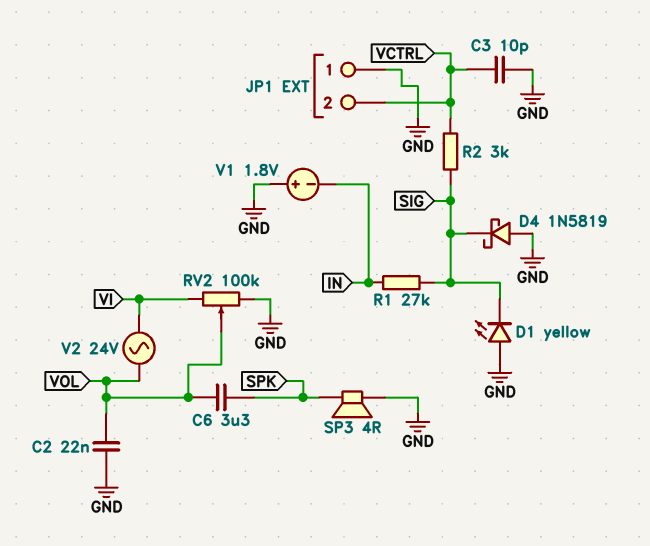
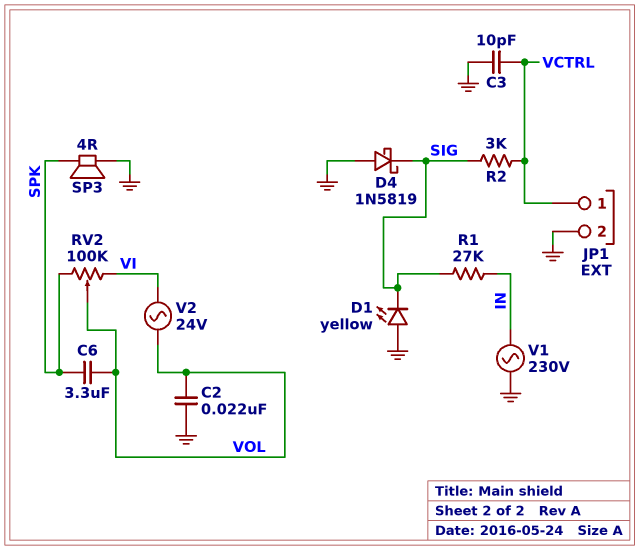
JP1 pin 1: GND -> VCTRL
JP1 pin 2: VCTRL -> GND
RV2: 100k (GND, VI, wiper VOL) -> 100k (SPK, VI, wiper VOL)
V1: 1.8V (plus GND, minus IN) -> AC 230V (GND, IN)

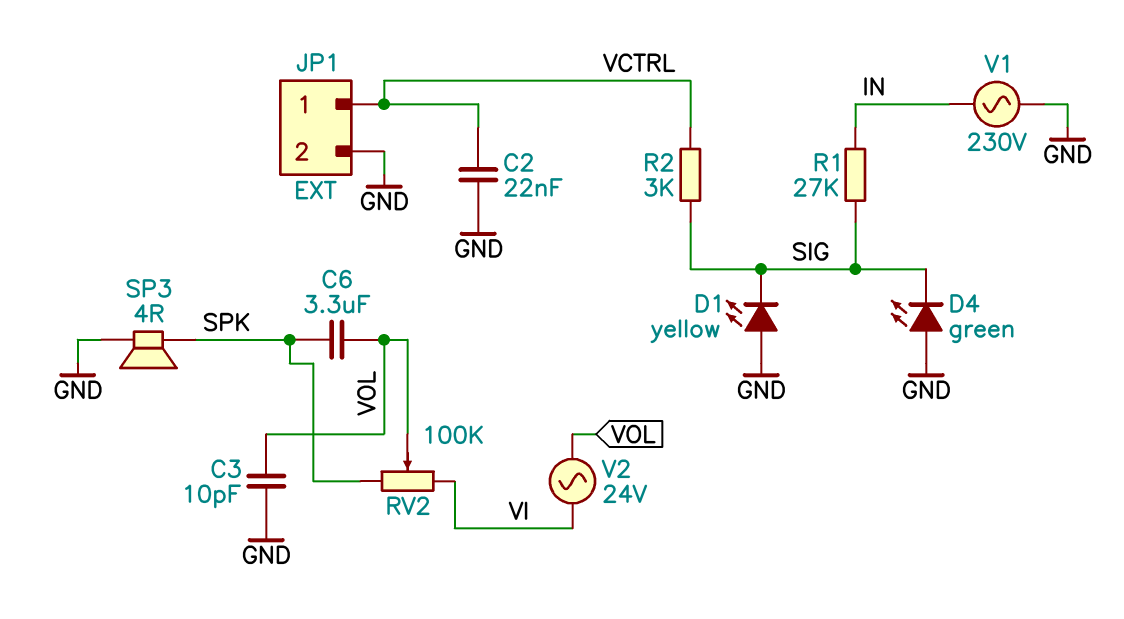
C2: 22nF (GND, VOL) -> 22nF (GND, VCTRL)
C3: 10pF (GND, VCTRL) -> 10pF (GND, VOL)
D4: schottky 1N5819 (A GND, K SIG) -> LED green (A GND, K SIG)

